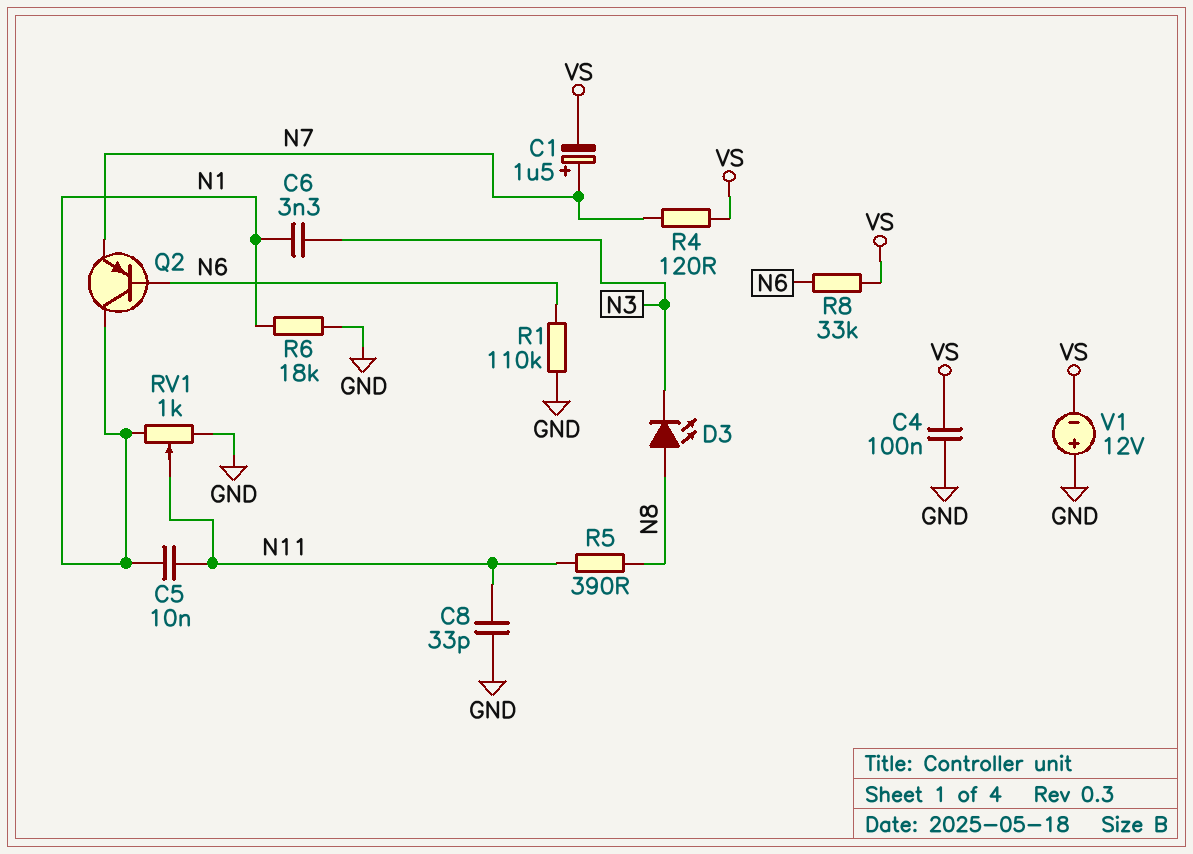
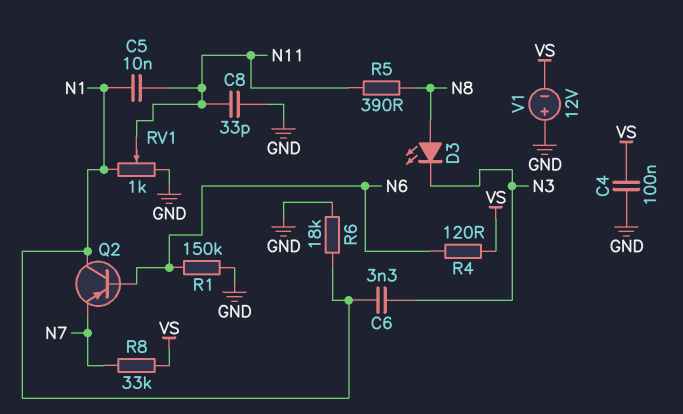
C1: 1.5uF (plus N7, minus VS) -> none
R1: 110k (GND, N6) -> 150k (GND, N6)
R4: 120 (N7, VS) -> 120 (N6, VS)
R8: 33k (N6, VS) -> 33k (N7, VS)

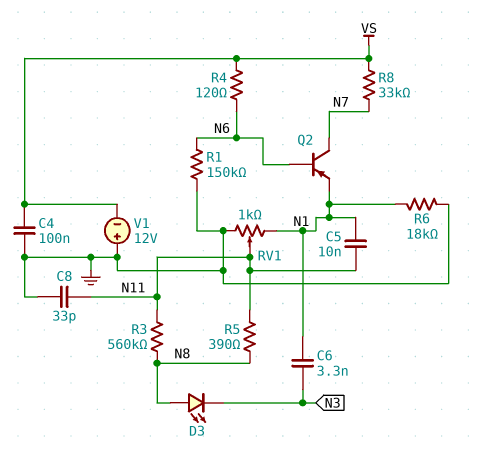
Q2: PNP (B N6, C N1, E N7) -> PNP (B N6, C N7, E N1)
R3: none -> 560k (N8, N11)

